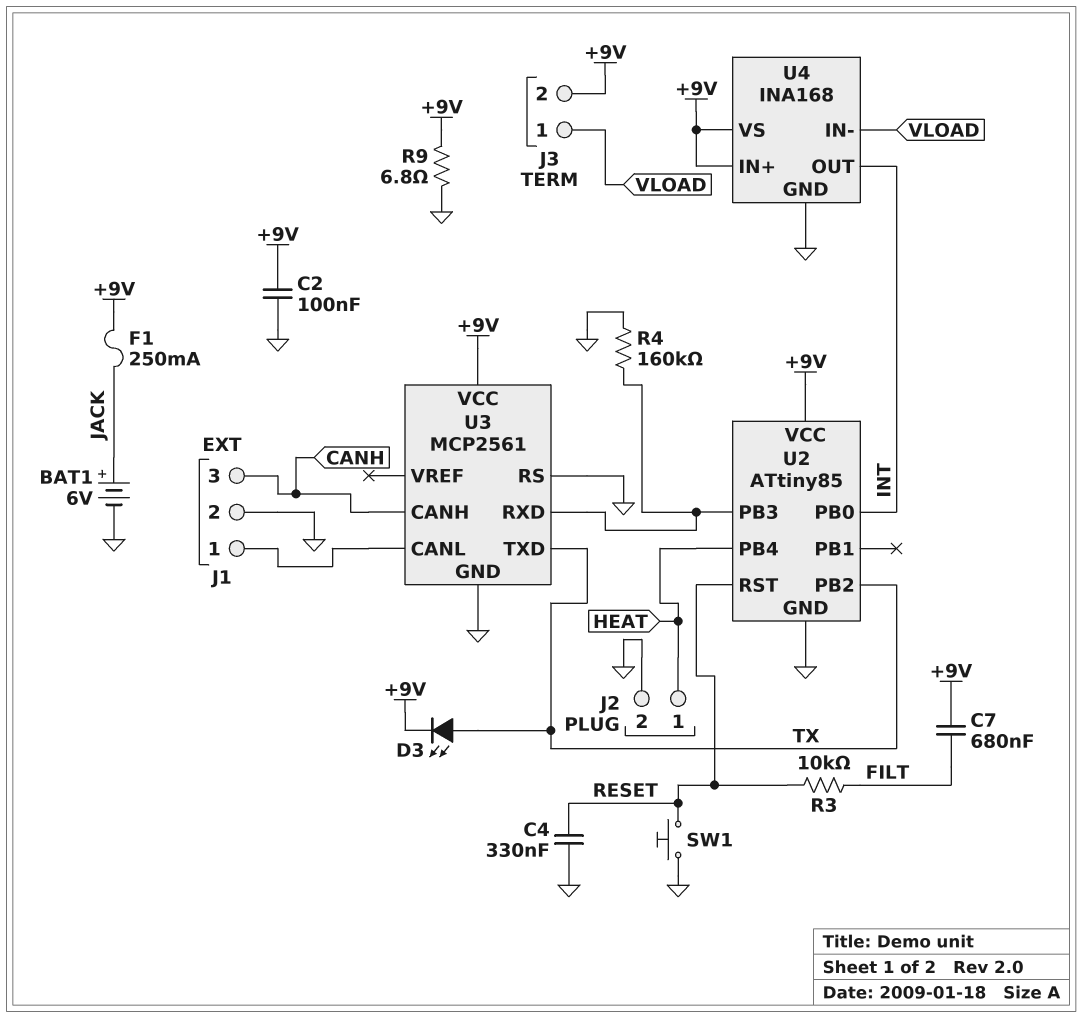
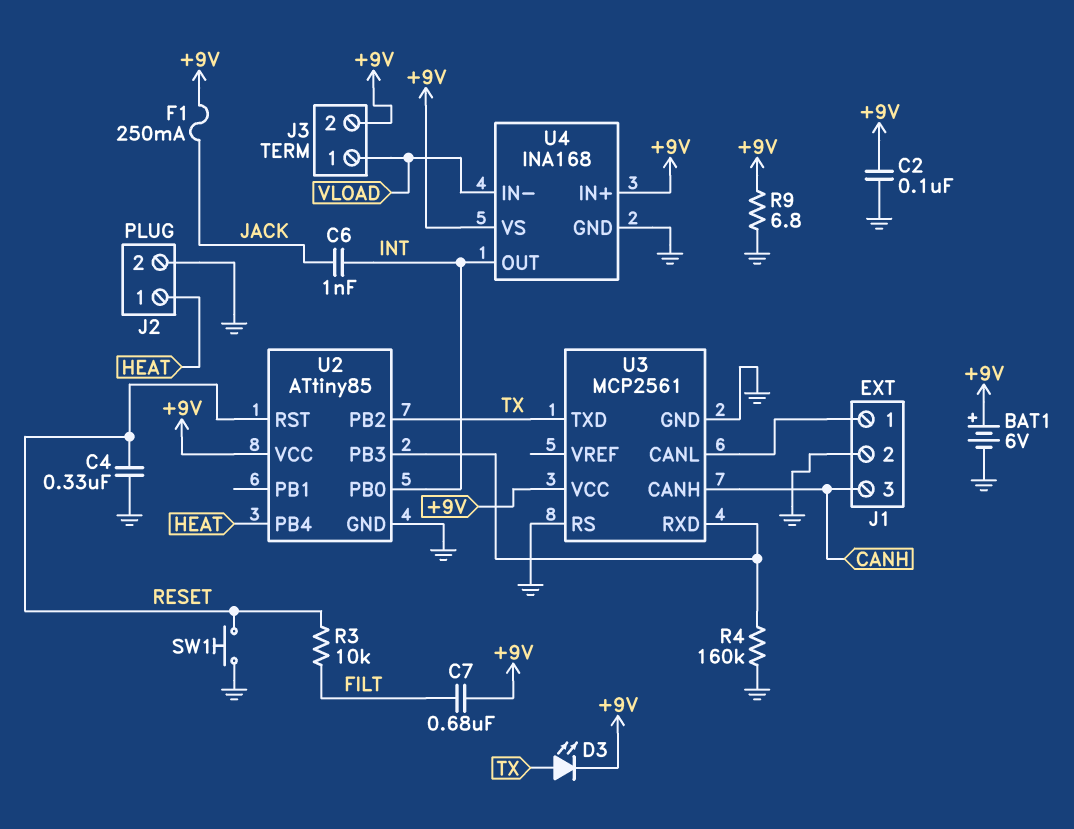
BAT1: 6V (plus JACK, minus GND) -> 6V (plus +9V, minus GND)
C6: none -> 1nF (INT, JACK)

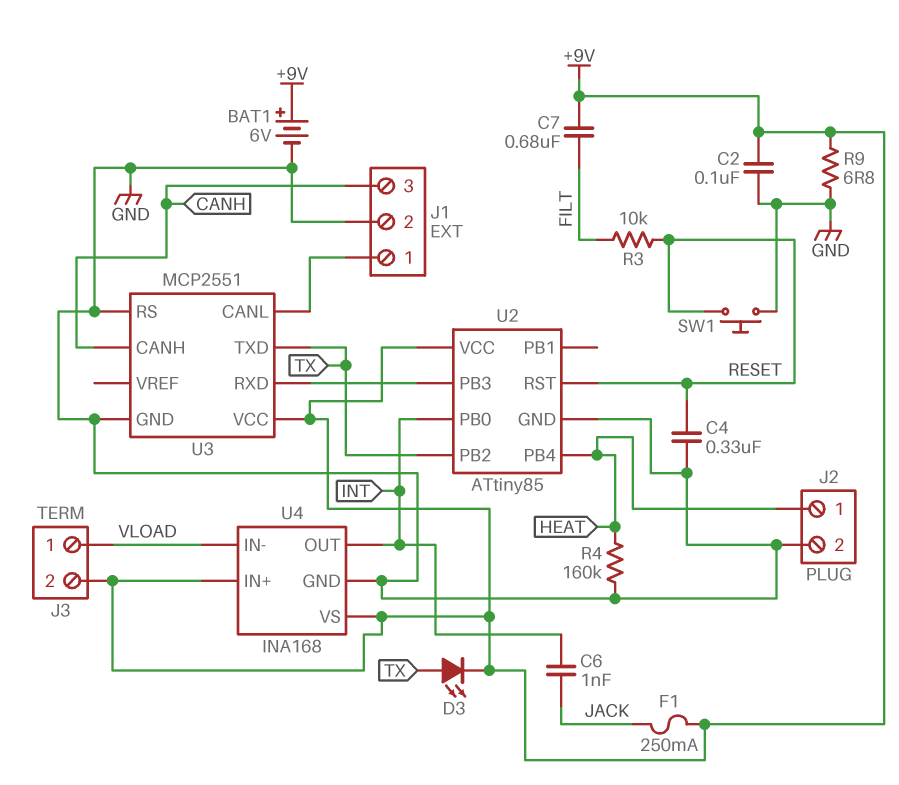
R4: 160k (GND, U2/PB3) -> 160k (GND, HEAT)
U3: MCP2561 -> MCP2551

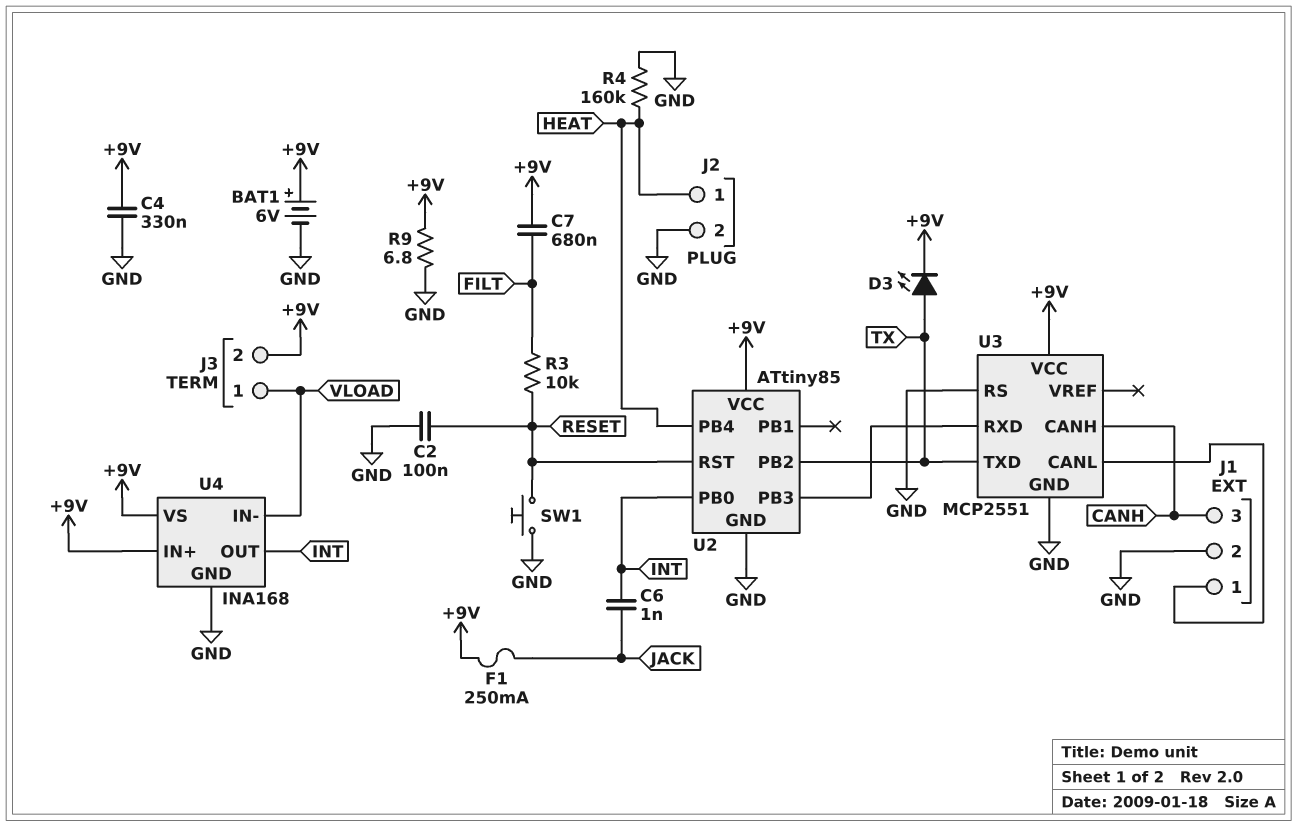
C2: 100nF (+9V, GND) -> 100nF (GND, RESET)
C4: 330nF (GND, RESET) -> 330nF (+9V, GND)

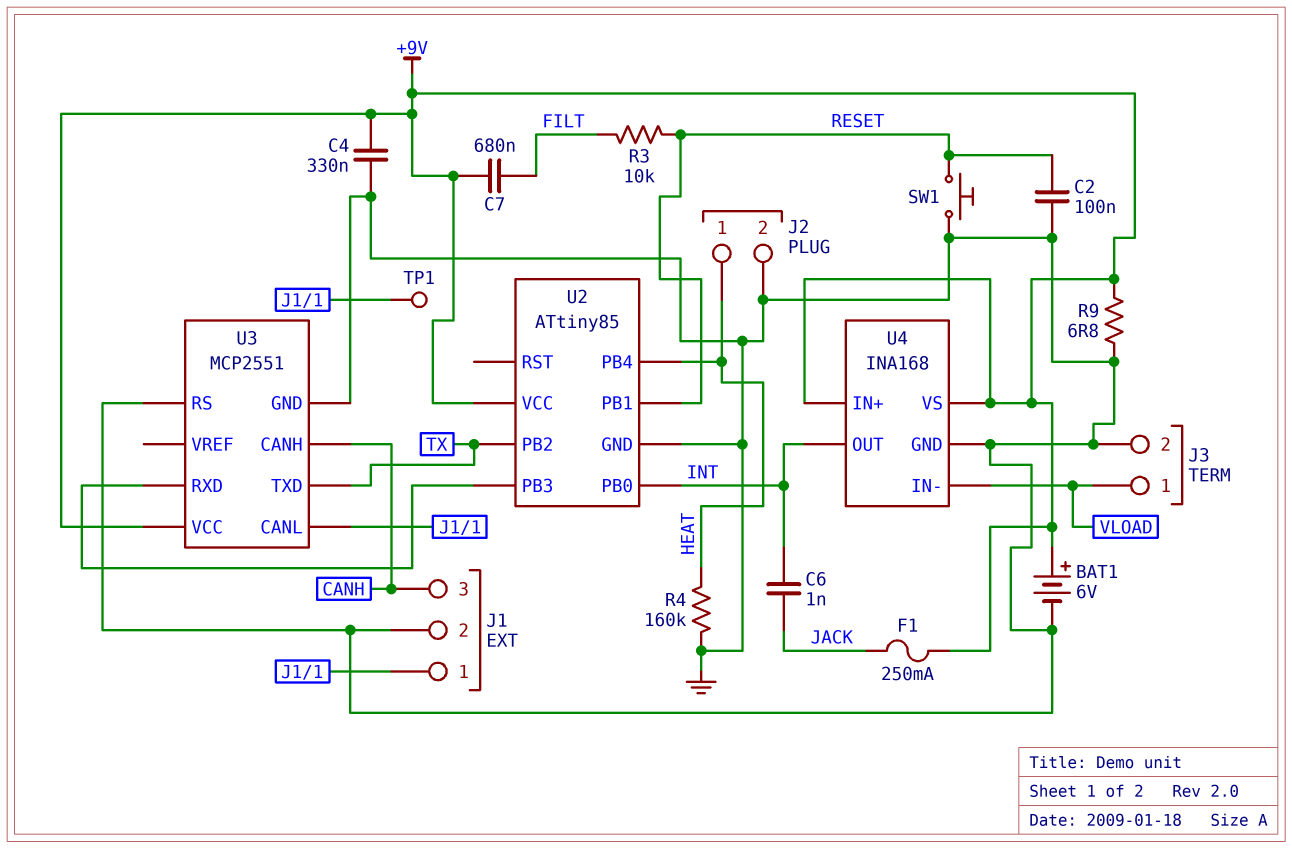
D3: LED (A TX, K +9V) -> none
J3 pin 2: +9V -> GND
TP1: none -> test point (J1/1)
U2 pin PB1: none -> RESET
U2 pin RST: RESET -> none

